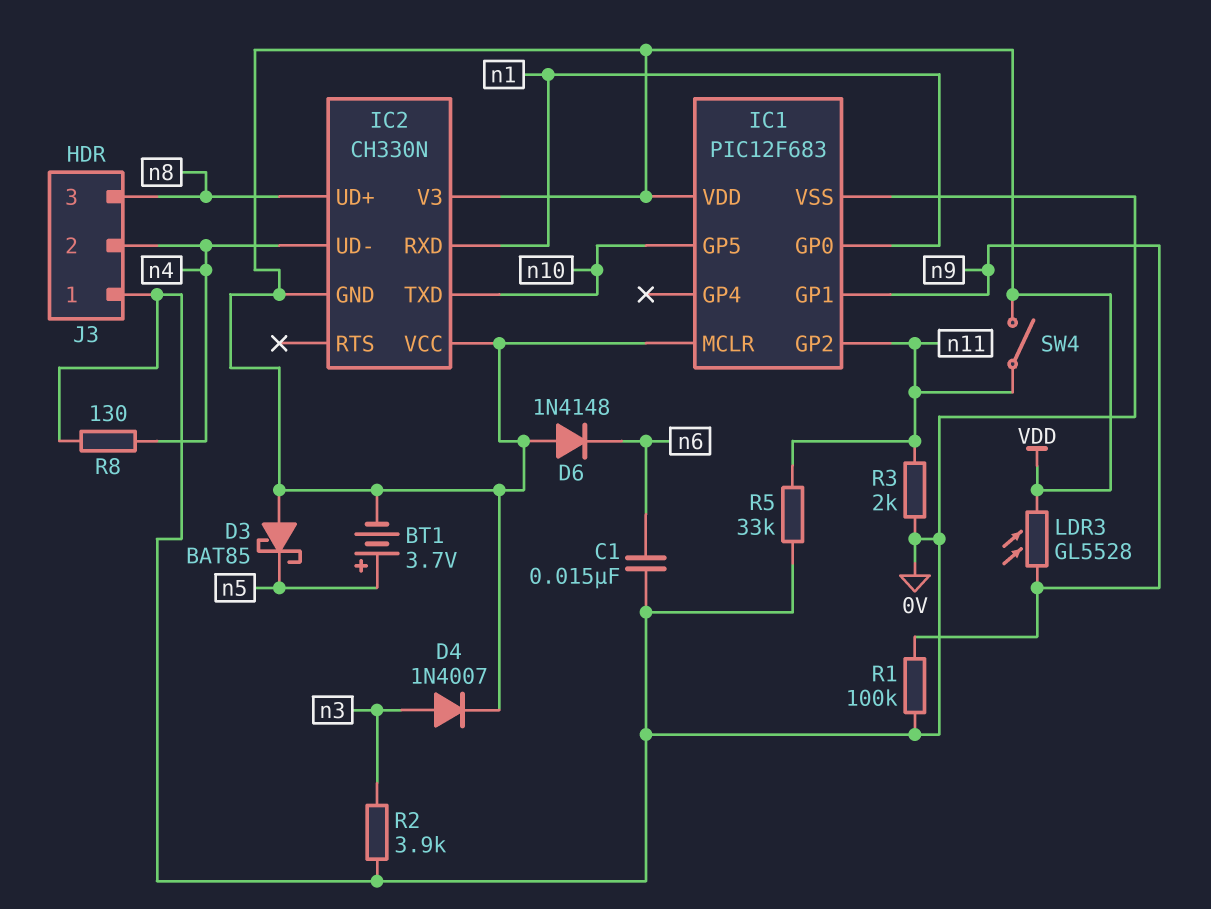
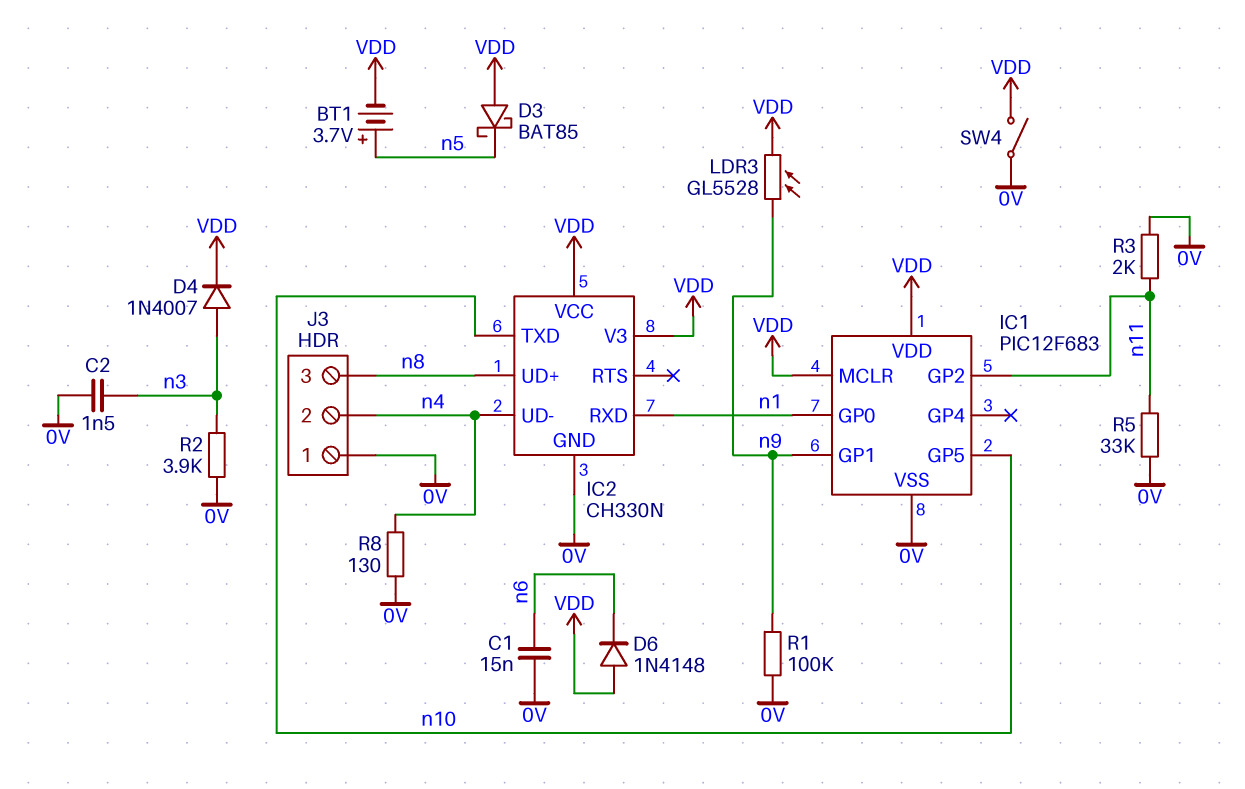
C2: none -> 1.5nF (0V, n3)
IC2 pin GND: VDD -> 0V
SW4: switch (VDD, n11) -> switch (0V, VDD)

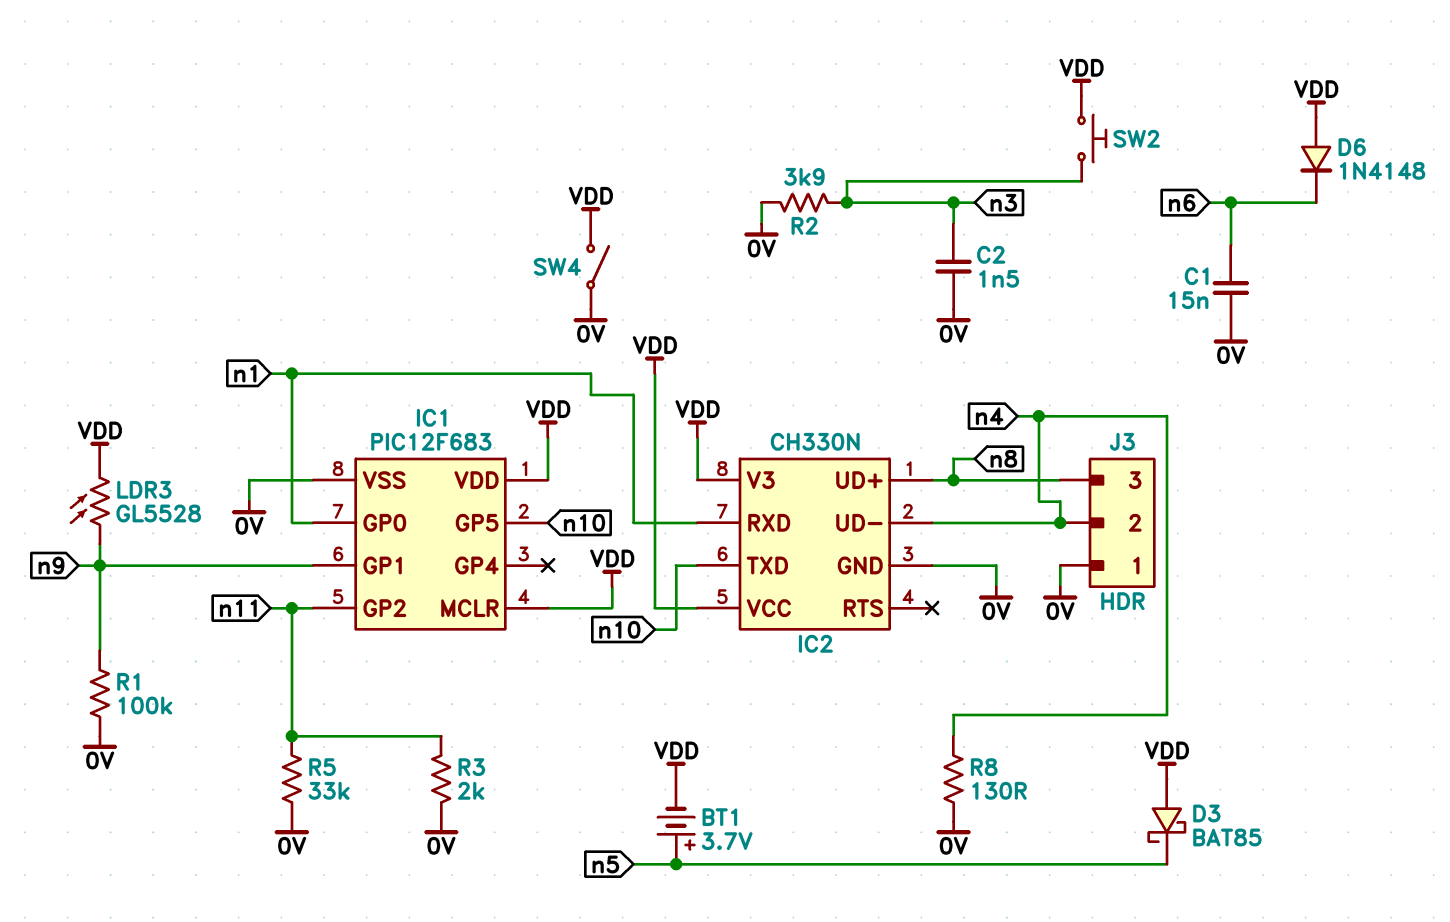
D4: diode 1N4007 (A n3, K VDD) -> none
SW2: none -> button (VDD, n3)

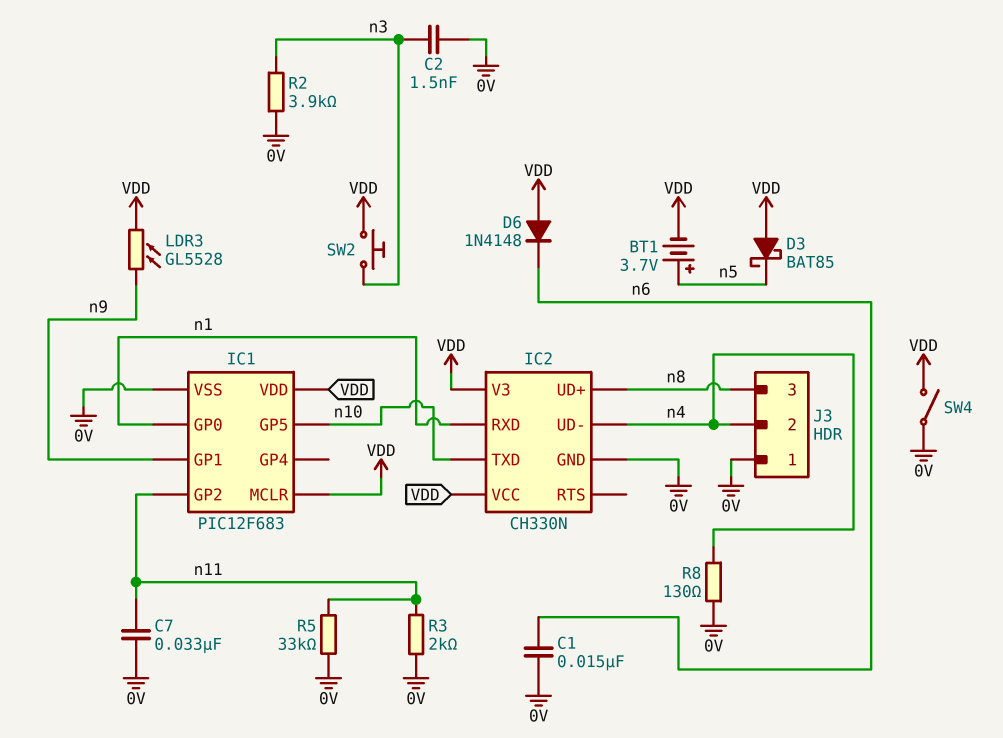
C7: none -> 33nF (0V, n11)
R1: 100k (0V, n9) -> none

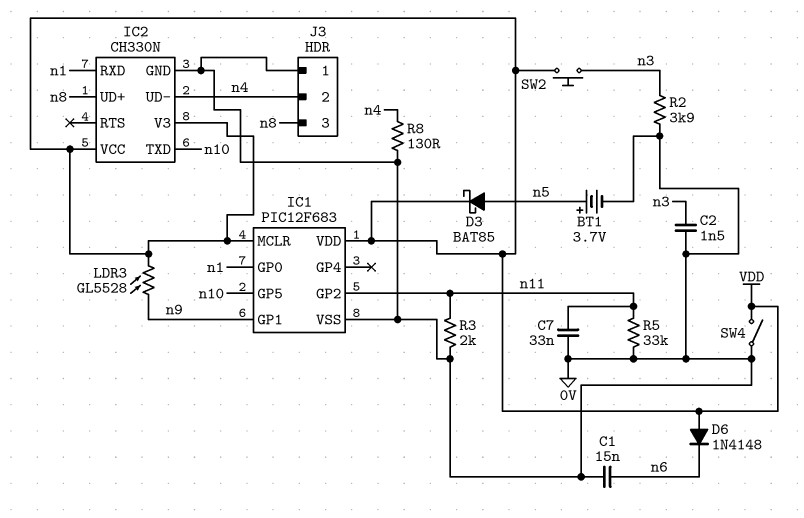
BT1: 3.7V (plus n5, minus VDD) -> 3.7V (plus n5, minus 0V)
D3: schottky BAT85 (A VDD, K n5) -> schottky BAT85 (A n5, K VDD)

